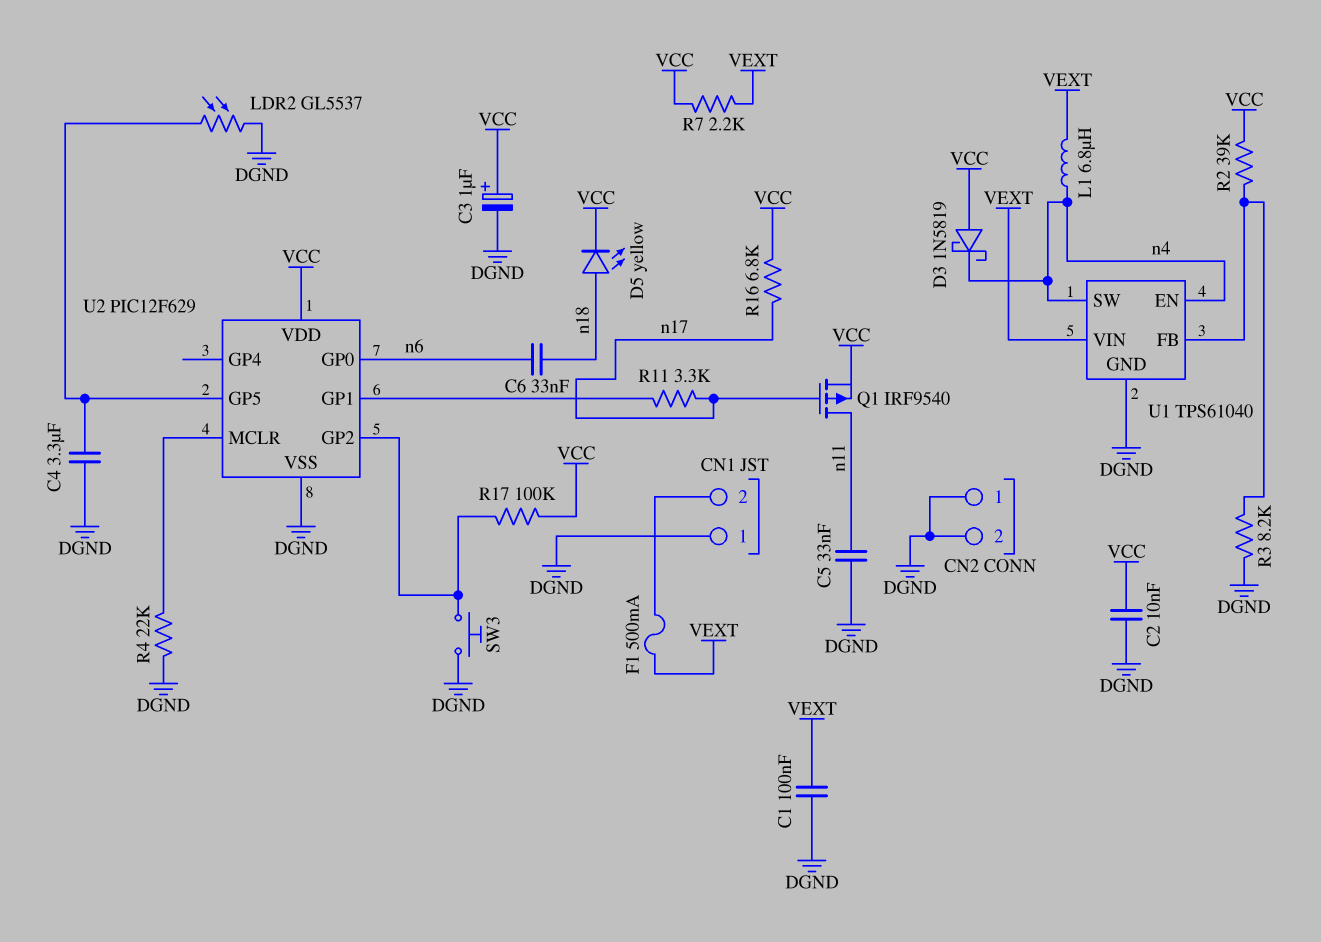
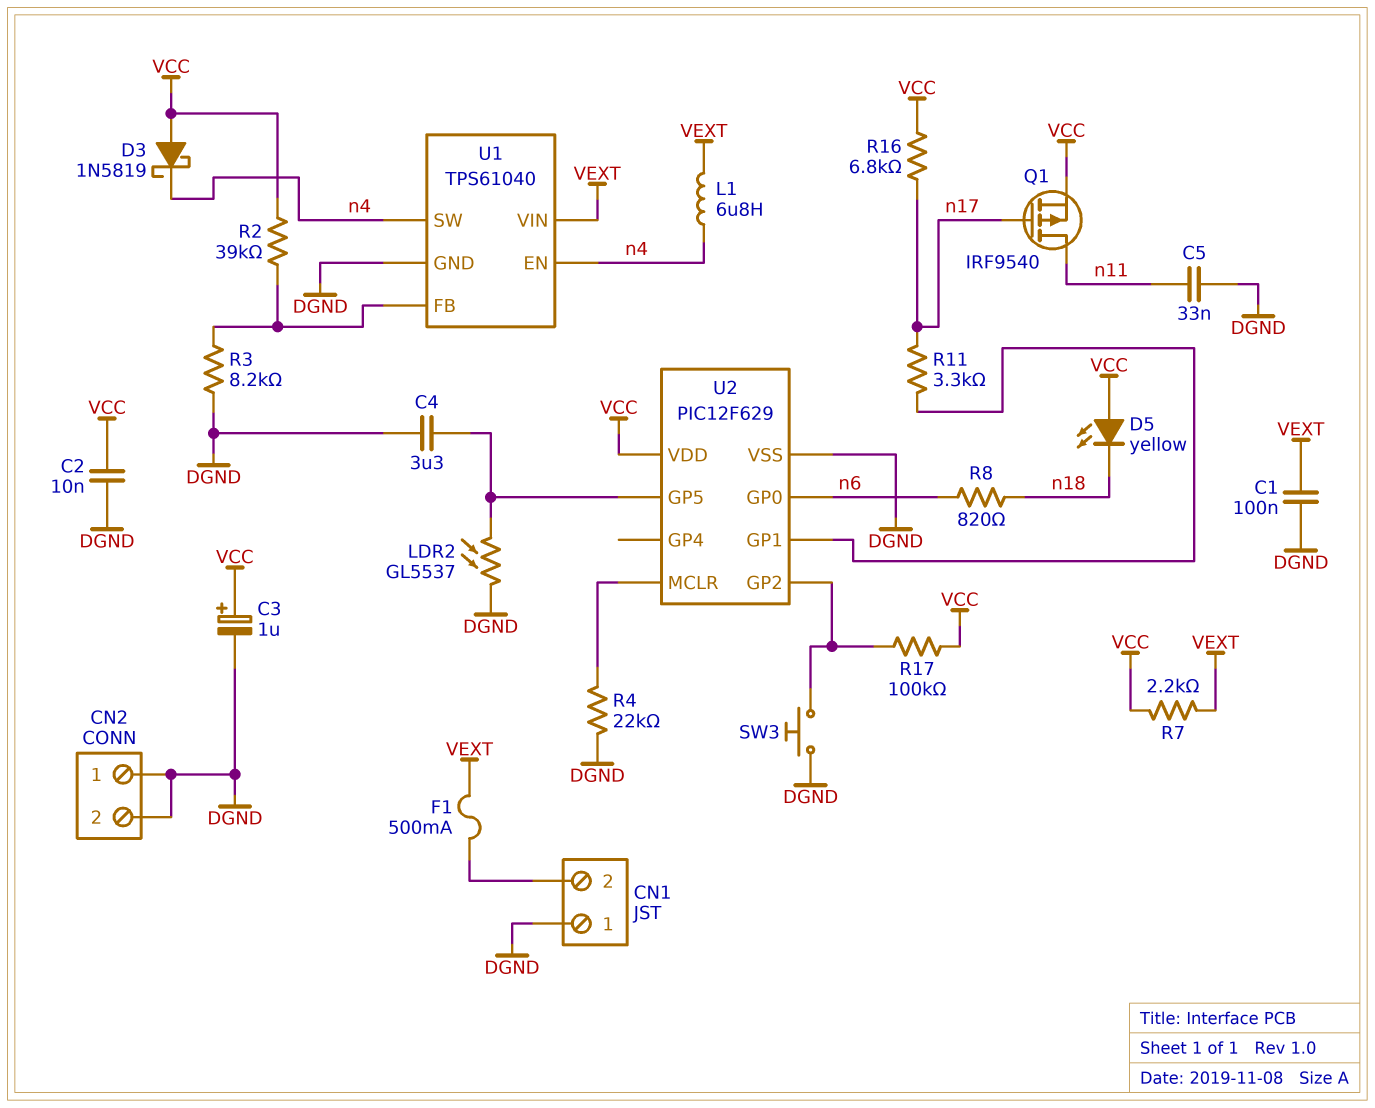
C6: 33nF (n6, n18) -> none
D5: LED yellow (A n18, K VCC) -> LED yellow (A VCC, K n18)
R8: none -> 820 (n6, n18)

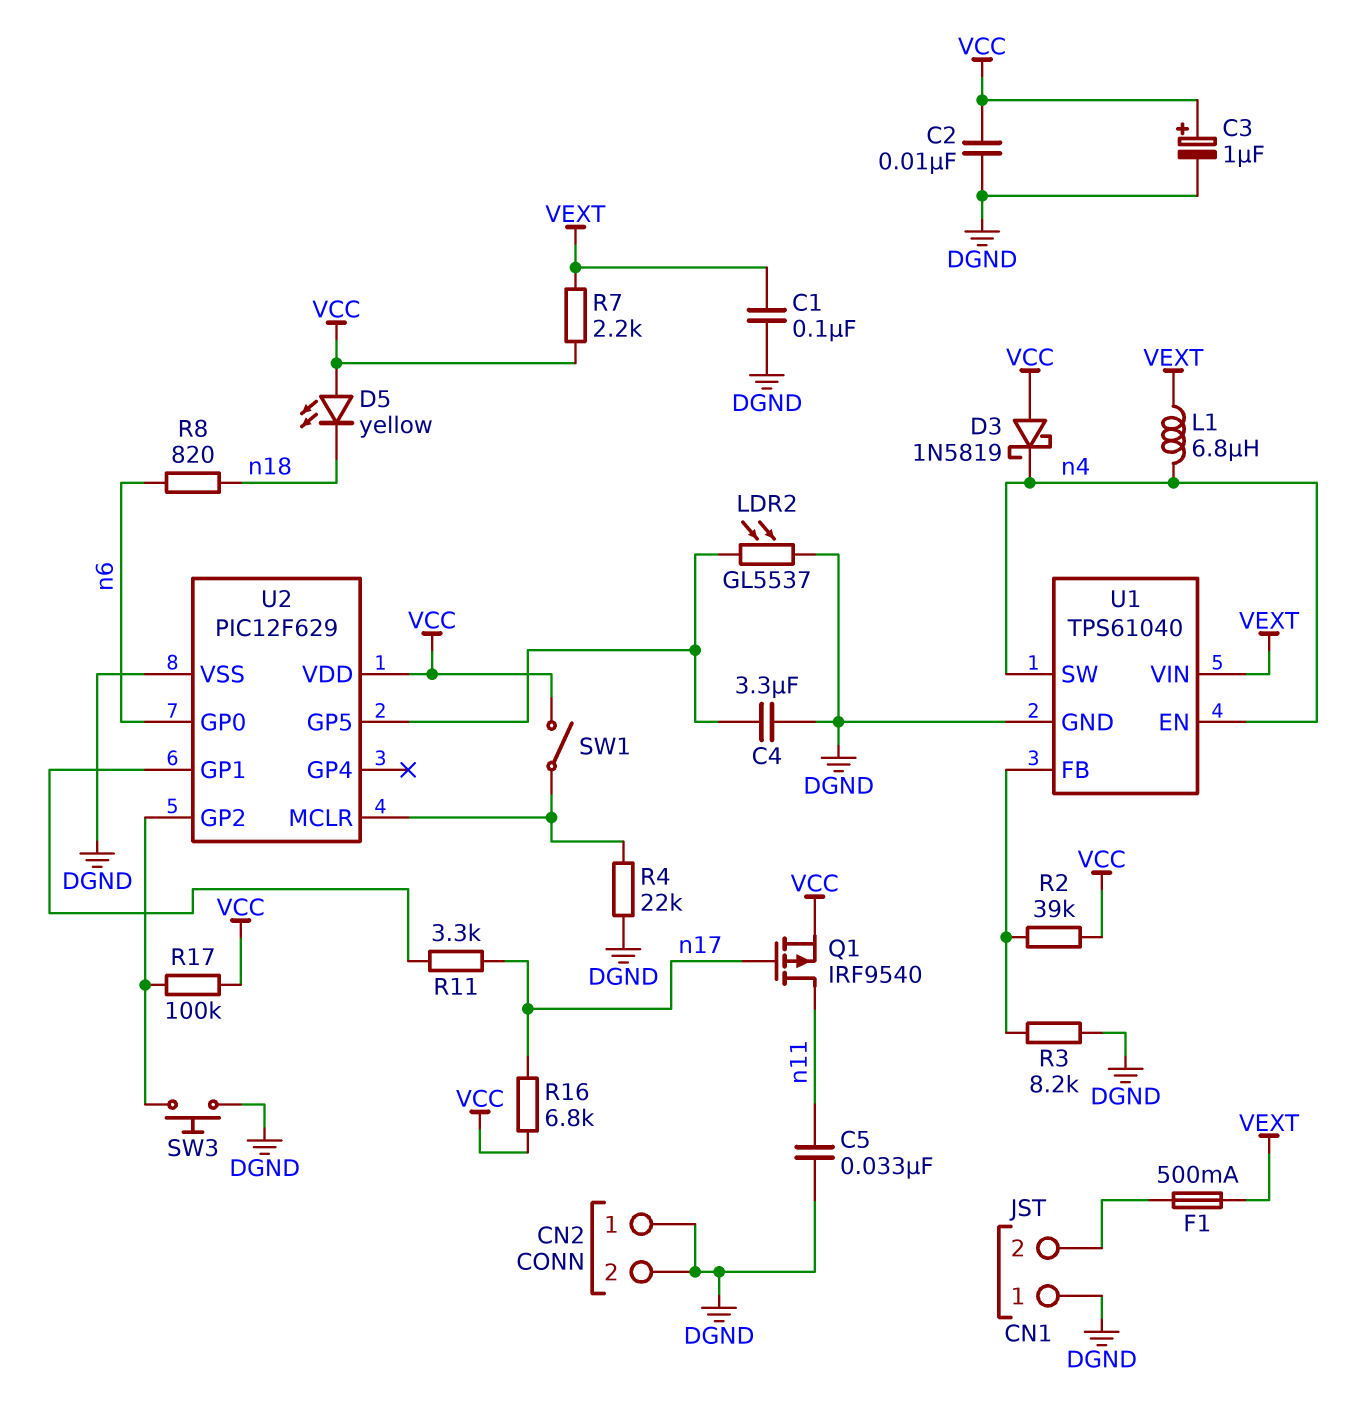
SW1: none -> switch (U2/MCLR, VCC)

